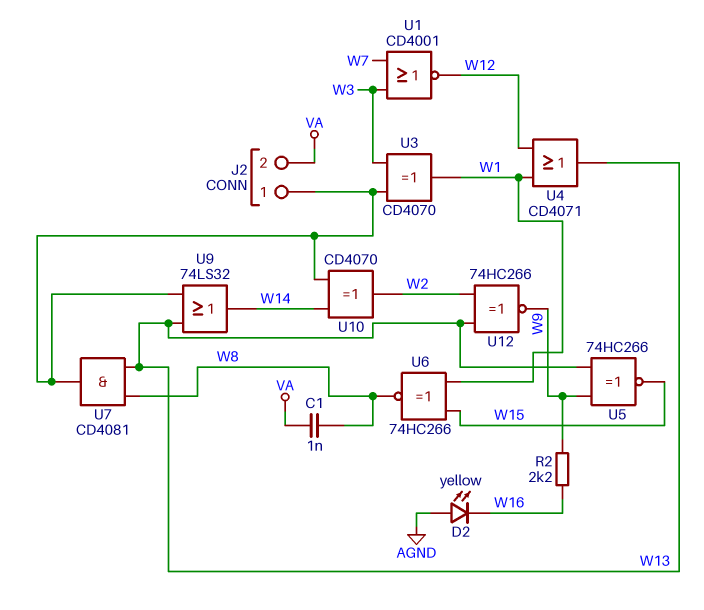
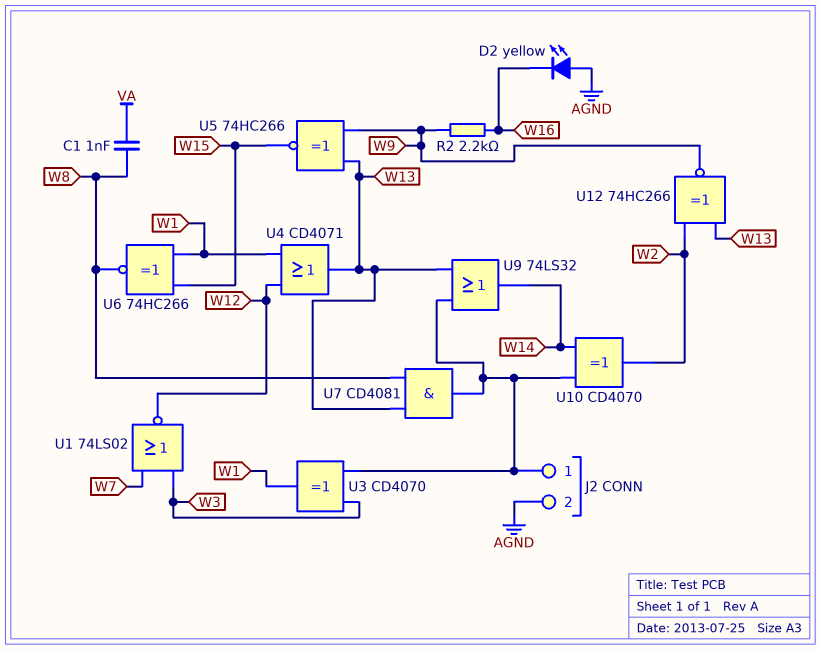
J2 pin 2: VA -> AGND
U1: NOR CD4001 (in W3, in W7, out W12) -> NOR 74LS02 (in W3, in W7, out W12)

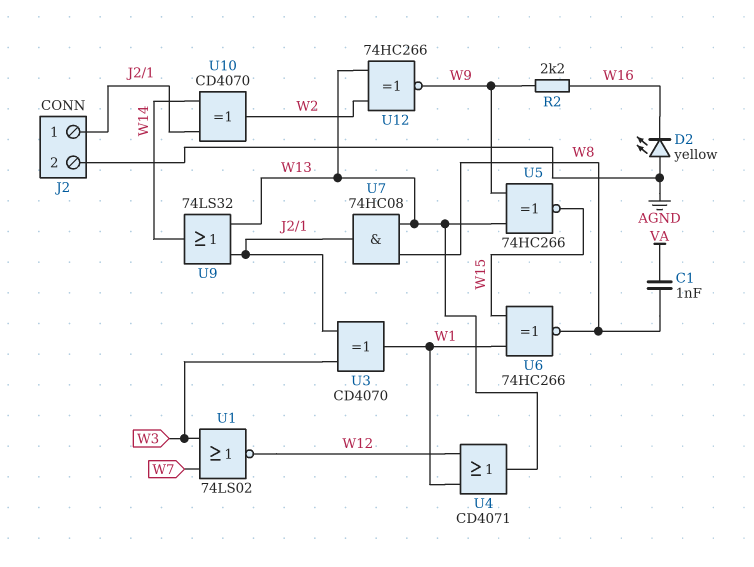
U7: AND CD4081 (in W8, in W13, out J2/1) -> AND 74HC08 (in W8, in W13, out J2/1)

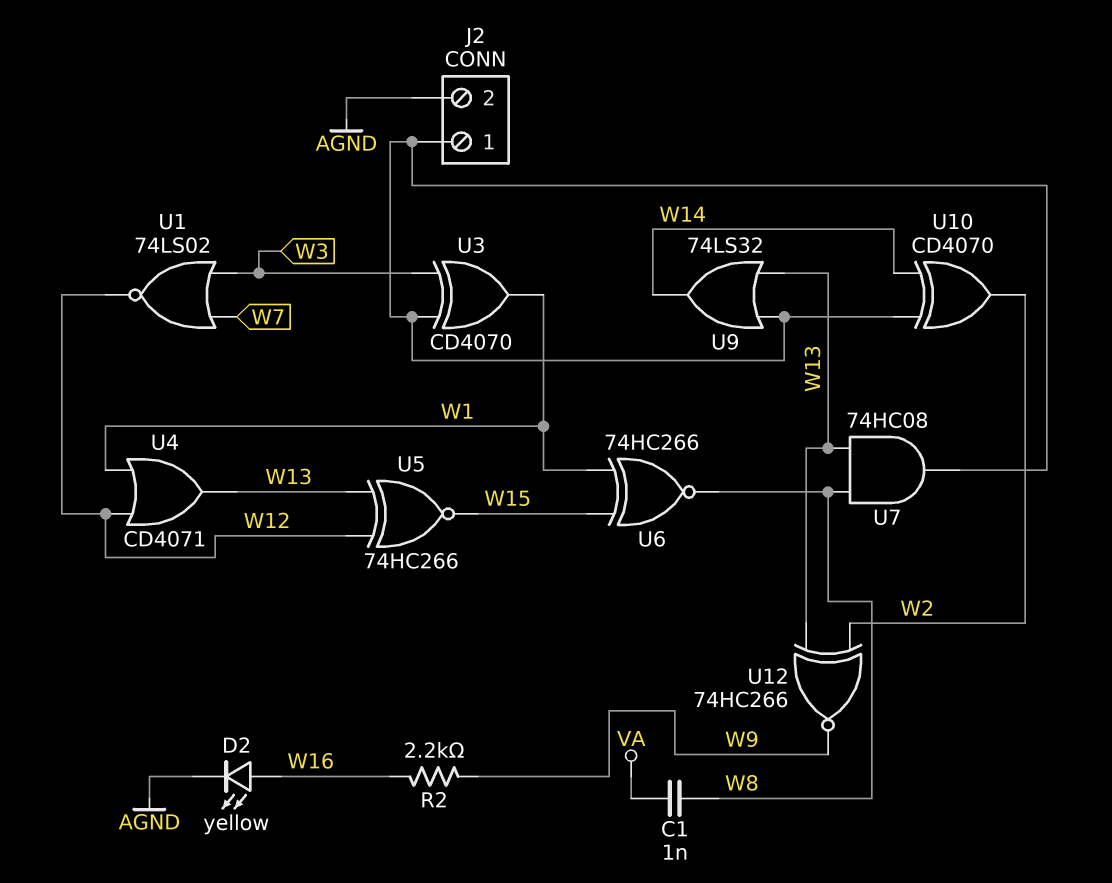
D2: LED yellow (A AGND, K W16) -> LED yellow (A W16, K AGND)
U5: XNOR 74HC266 (in W9, in W13, out W15) -> XNOR 74HC266 (in W12, in W13, out W15)

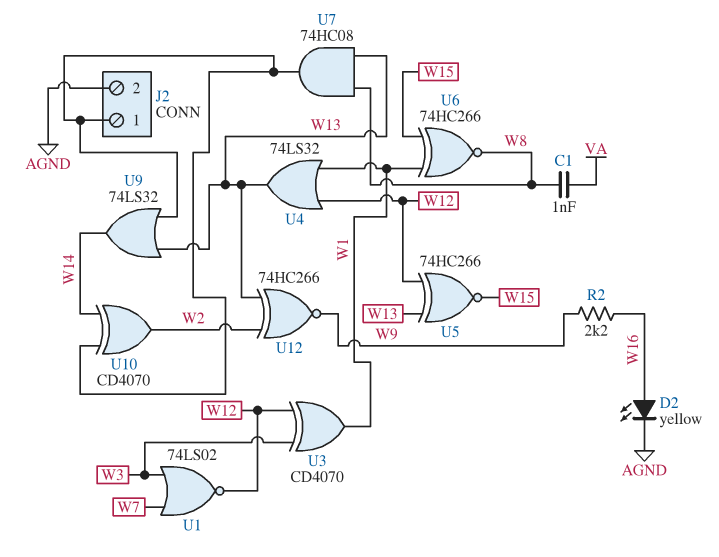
U3: XOR CD4070 (in J2/1, in W3, out W1) -> XOR CD4070 (in W3, in W12, out W1)
U4: OR CD4071 (in W1, in W12, out W13) -> OR 74LS32 (in W1, in W12, out W13)

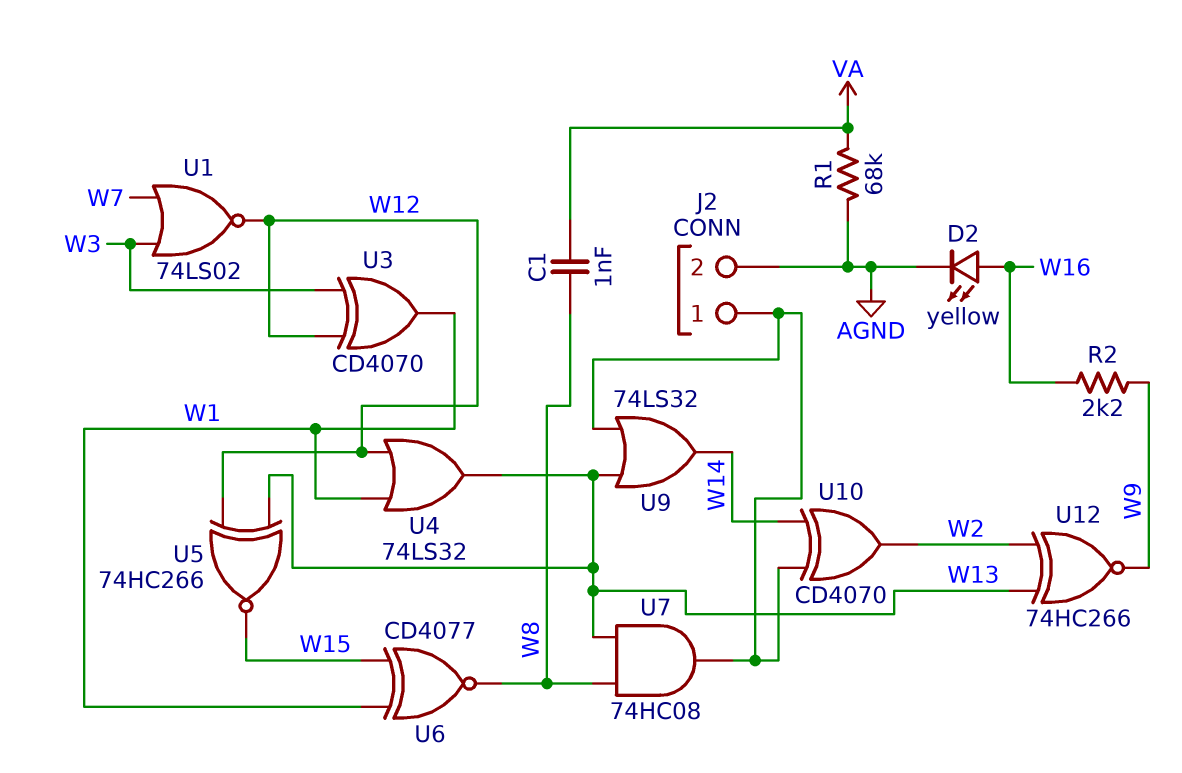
R1: none -> 68k (AGND, VA)
U6: XNOR 74HC266 (in W1, in W15, out W8) -> XNOR CD4077 (in W1, in W15, out W8)

